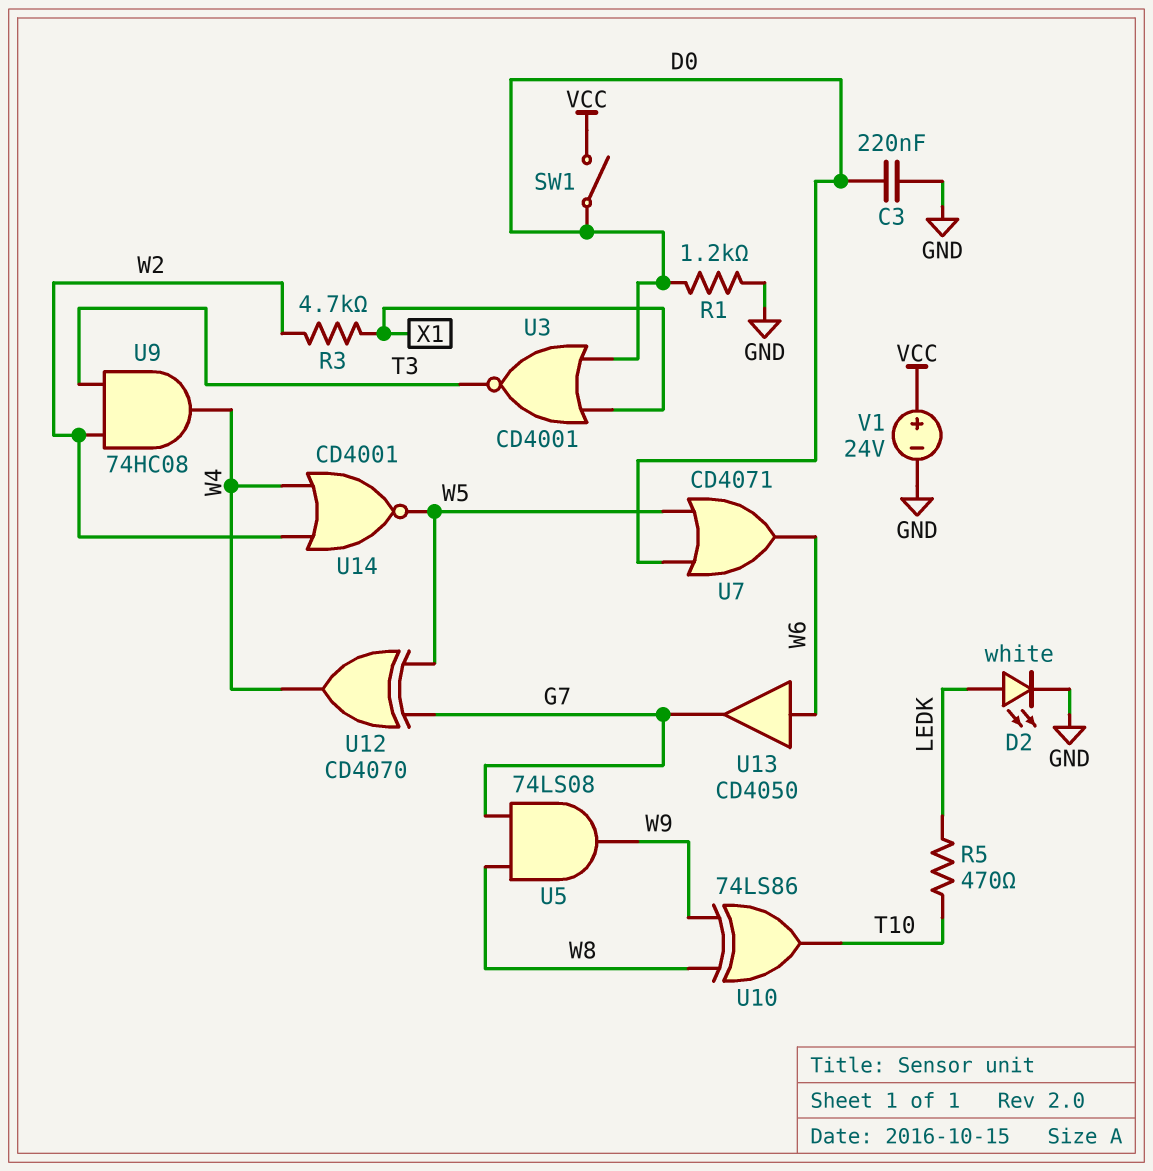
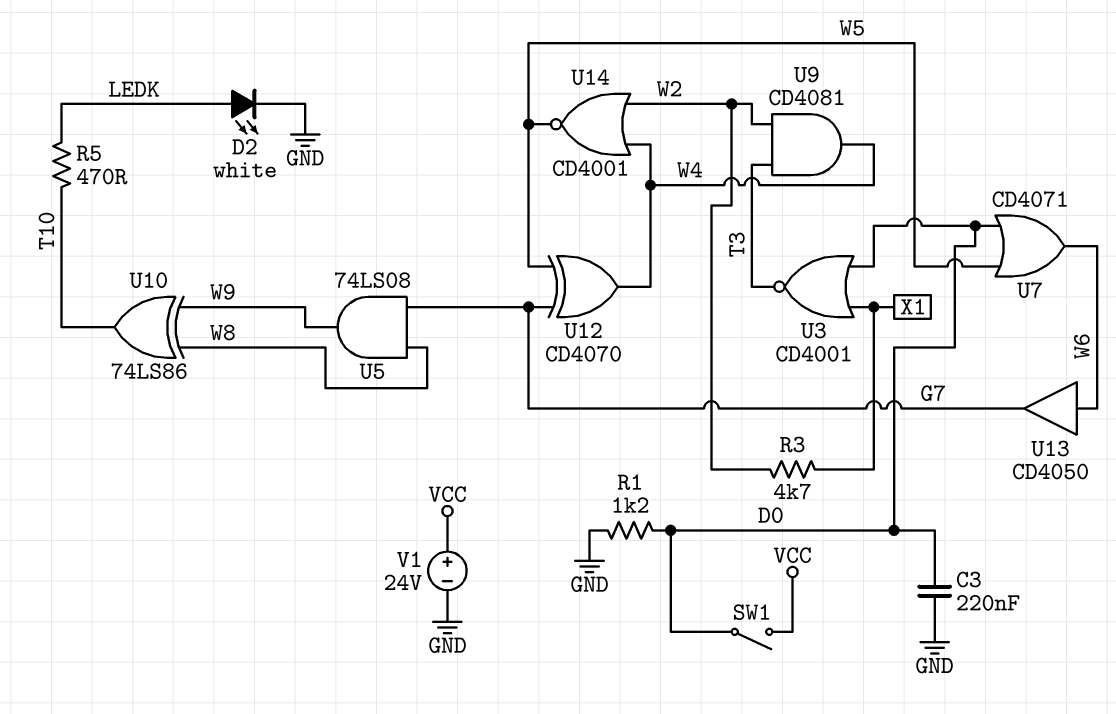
U9: AND 74HC08 (in T3, in W2, out W4) -> AND CD4081 (in T3, in W2, out W4)

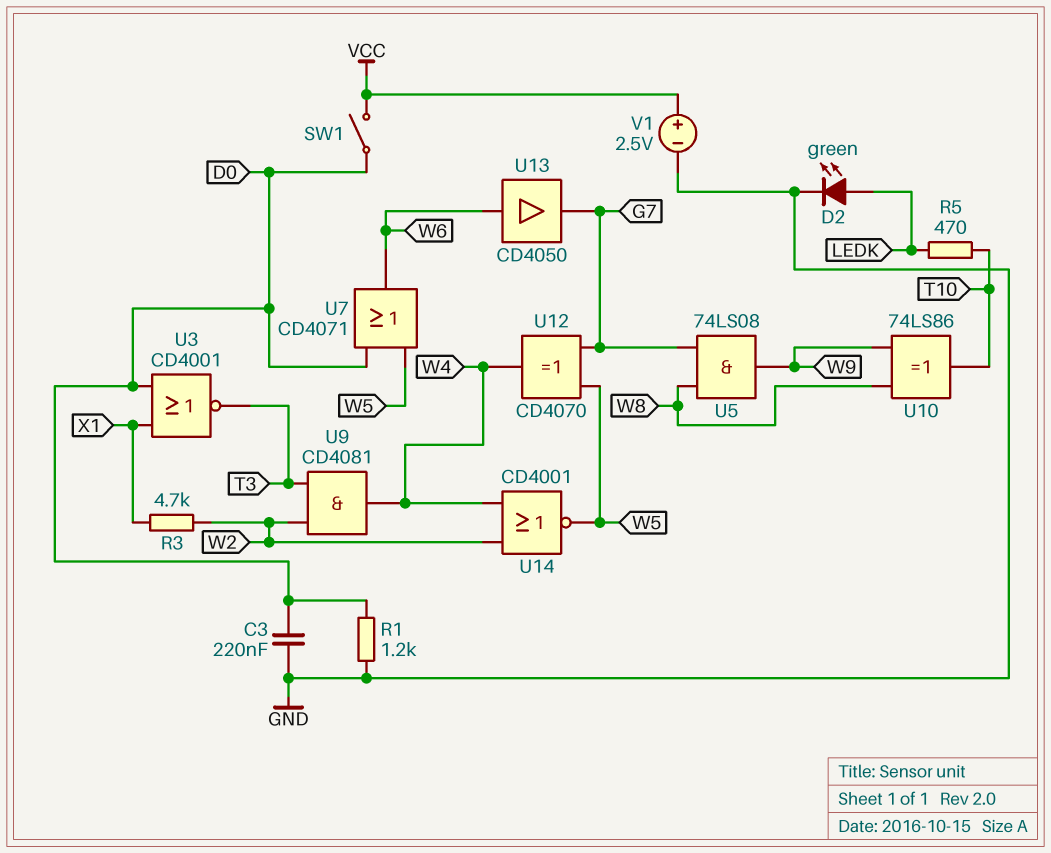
D2: LED white (A LEDK, K GND) -> LED green (A LEDK, K GND)
V1: 24V (plus VCC, minus GND) -> 2.5V (plus VCC, minus GND)

